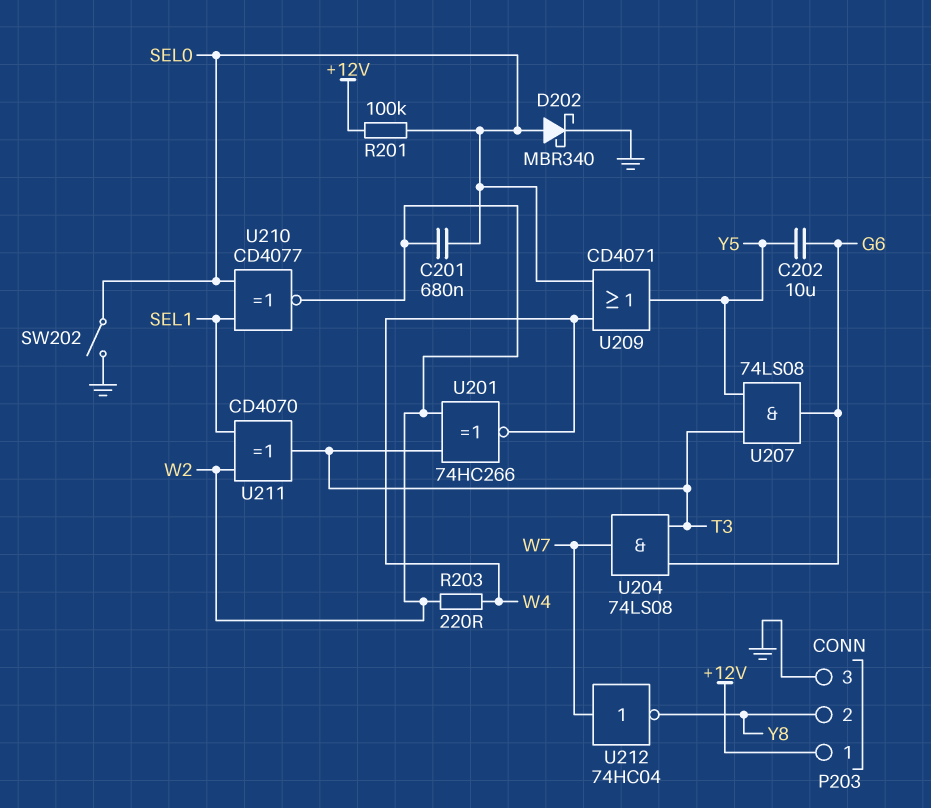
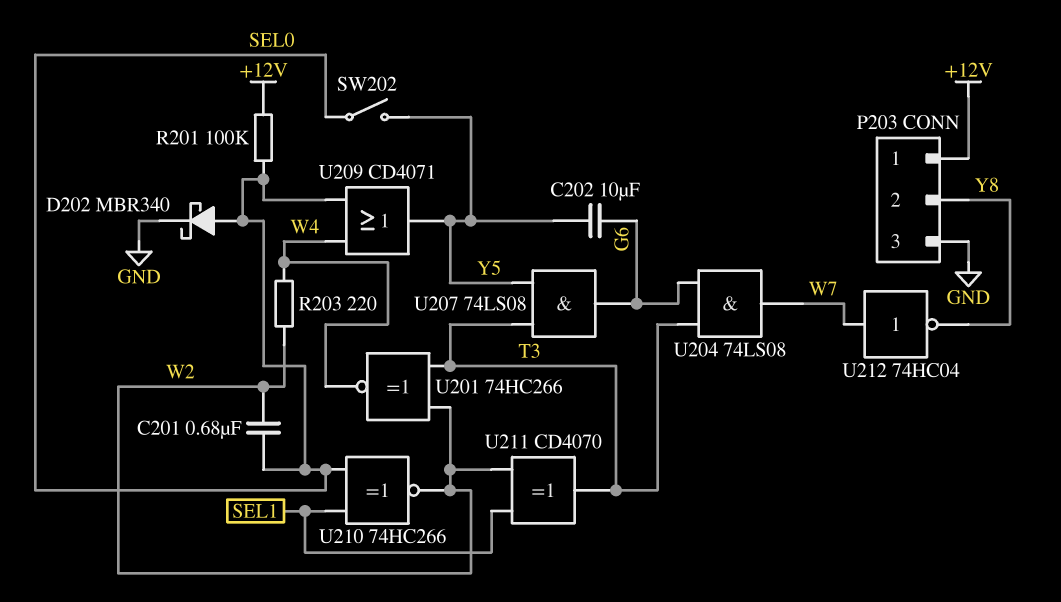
SW202: switch (GND, SEL0) -> switch (SEL0, Y5)
U210: XNOR CD4077 (in SEL0, in SEL1, out W2) -> XNOR 74HC266 (in SEL0, in SEL1, out W2)

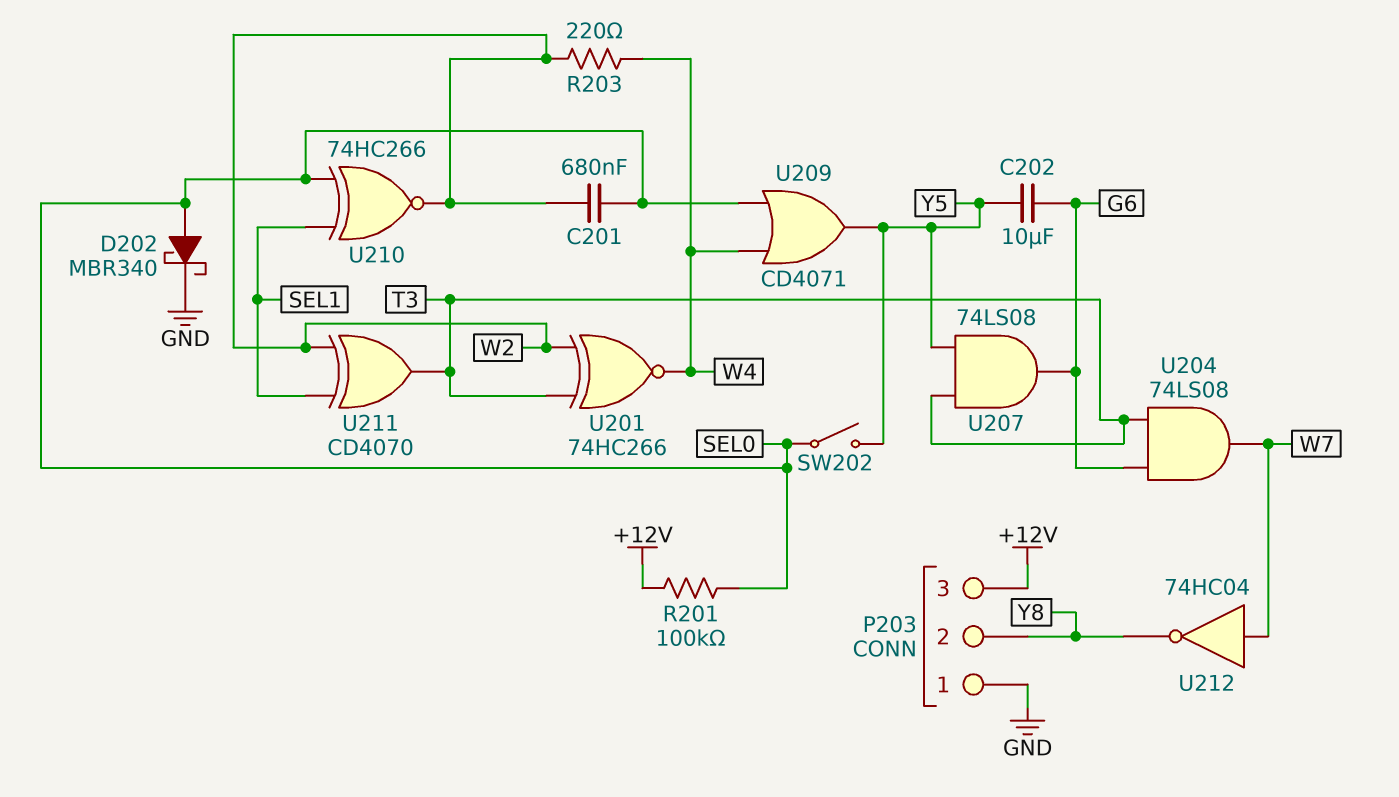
P203 pin 1: +12V -> GND
P203 pin 3: GND -> +12V

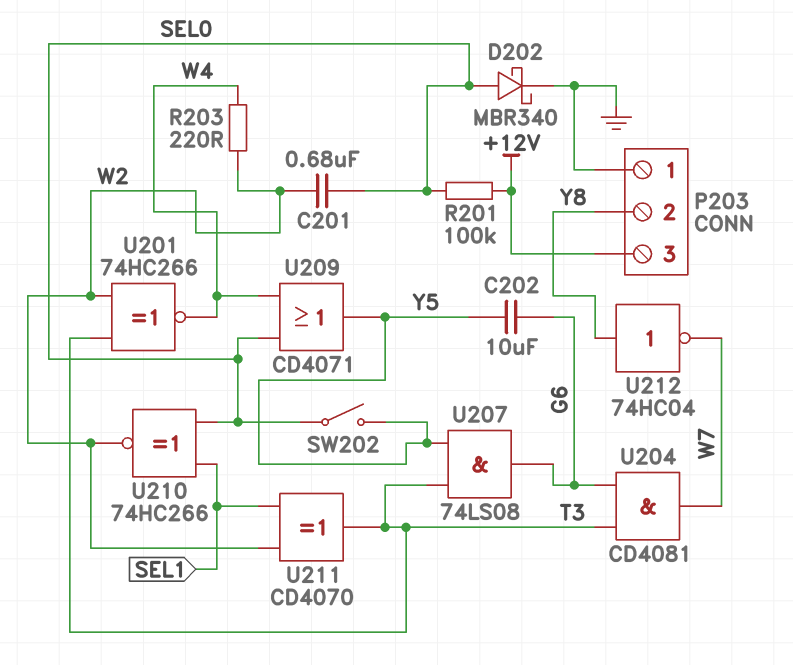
U204: AND 74LS08 (in G6, in T3, out W7) -> AND CD4081 (in G6, in T3, out W7)
U212: NOT 74HC04 (in W7, out Y8) -> NOT 74HC04 (in Y8, out W7)

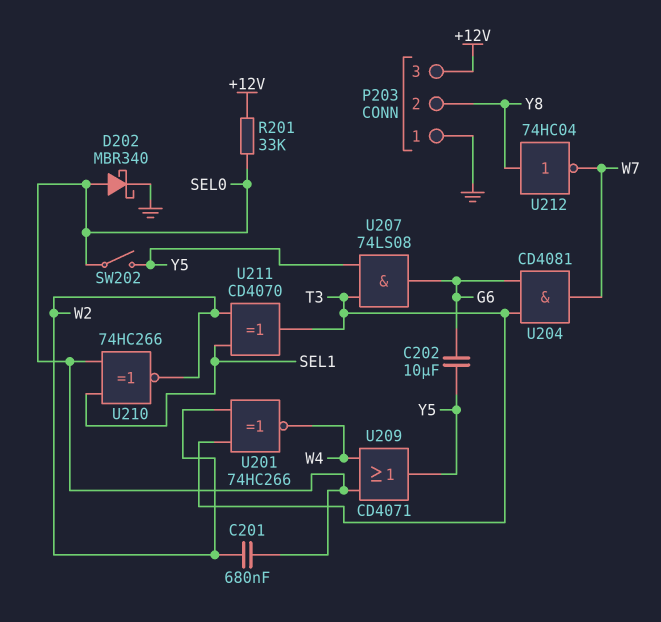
R201: 100k (+12V, SEL0) -> 33k (+12V, SEL0)
R203: 220 (W2, W4) -> none

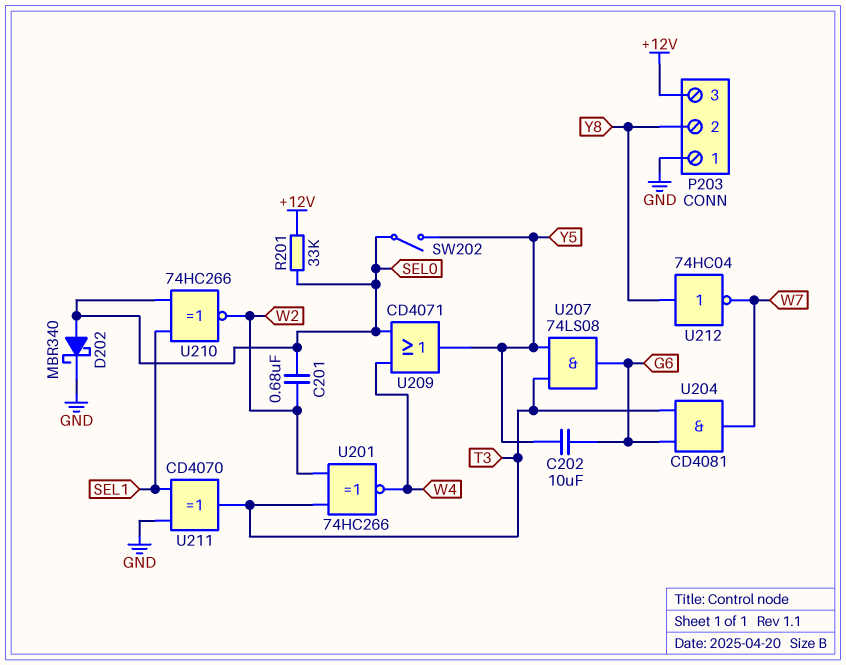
U211: XOR CD4070 (in SEL1, in W2, out T3) -> XOR CD4070 (in GND, in SEL1, out T3)

